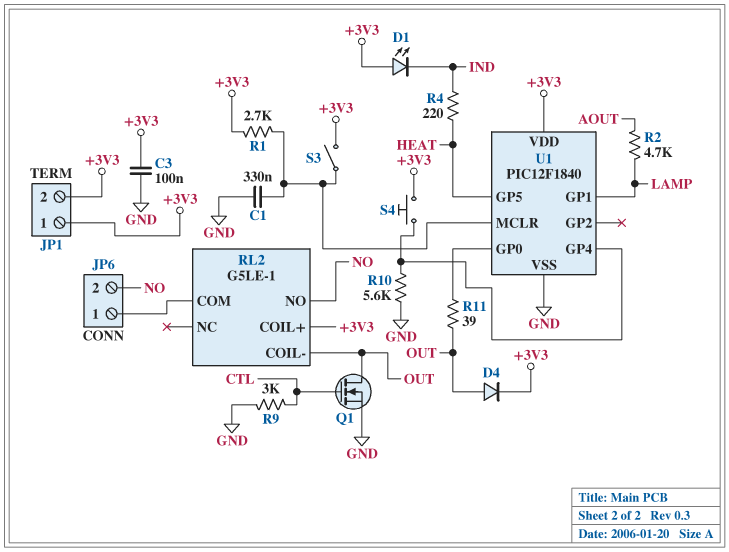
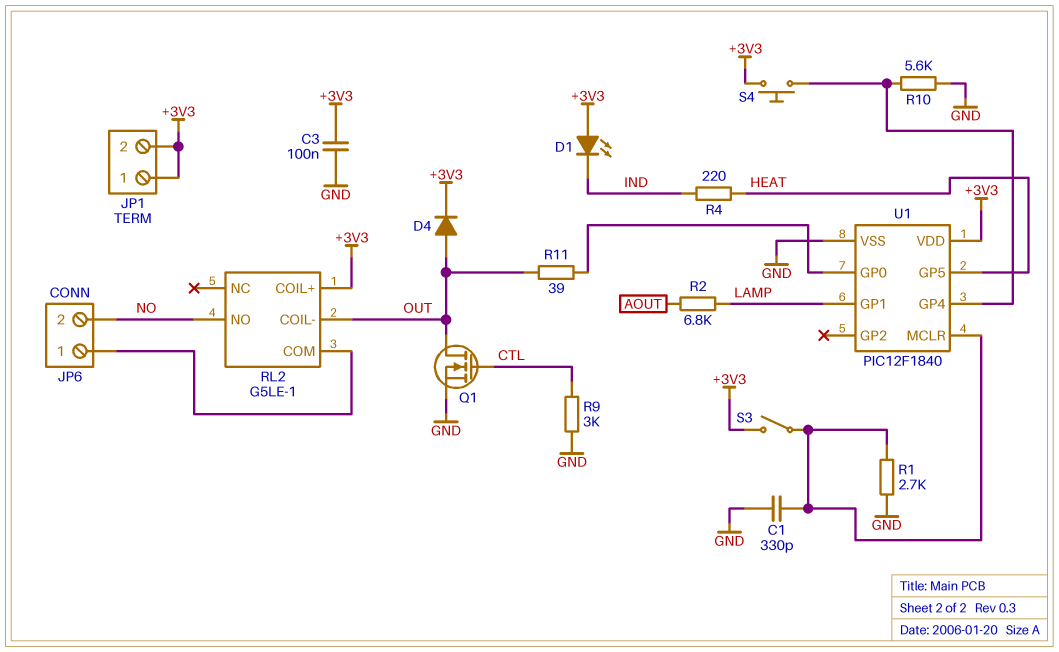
C1: 330nF (GND, U1/MCLR) -> 330pF (GND, U1/MCLR)
R1: 2.7k (+3V3, U1/MCLR) -> 2.7k (GND, U1/MCLR)
R2: 4.7k (AOUT, LAMP) -> 6.8k (AOUT, LAMP)

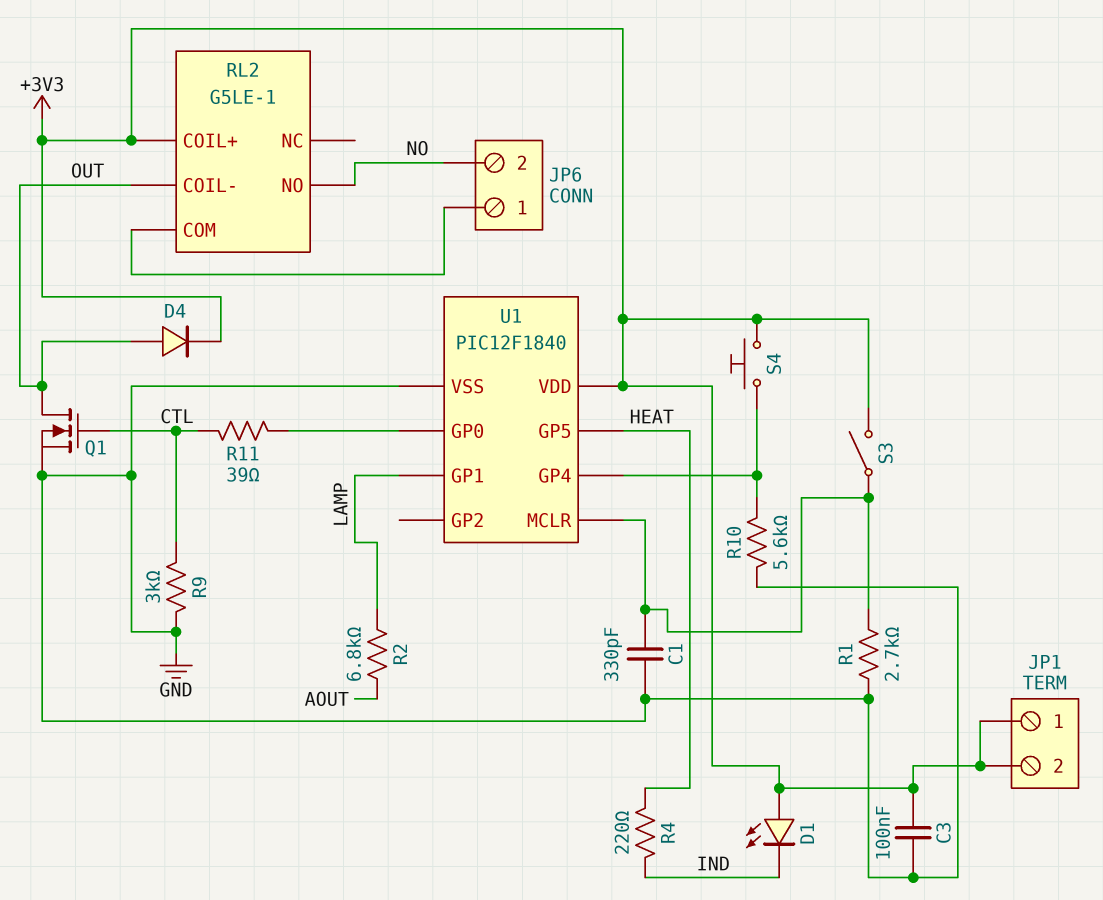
R11: 39 (OUT, U1/GP0) -> 39 (CTL, U1/GP0)

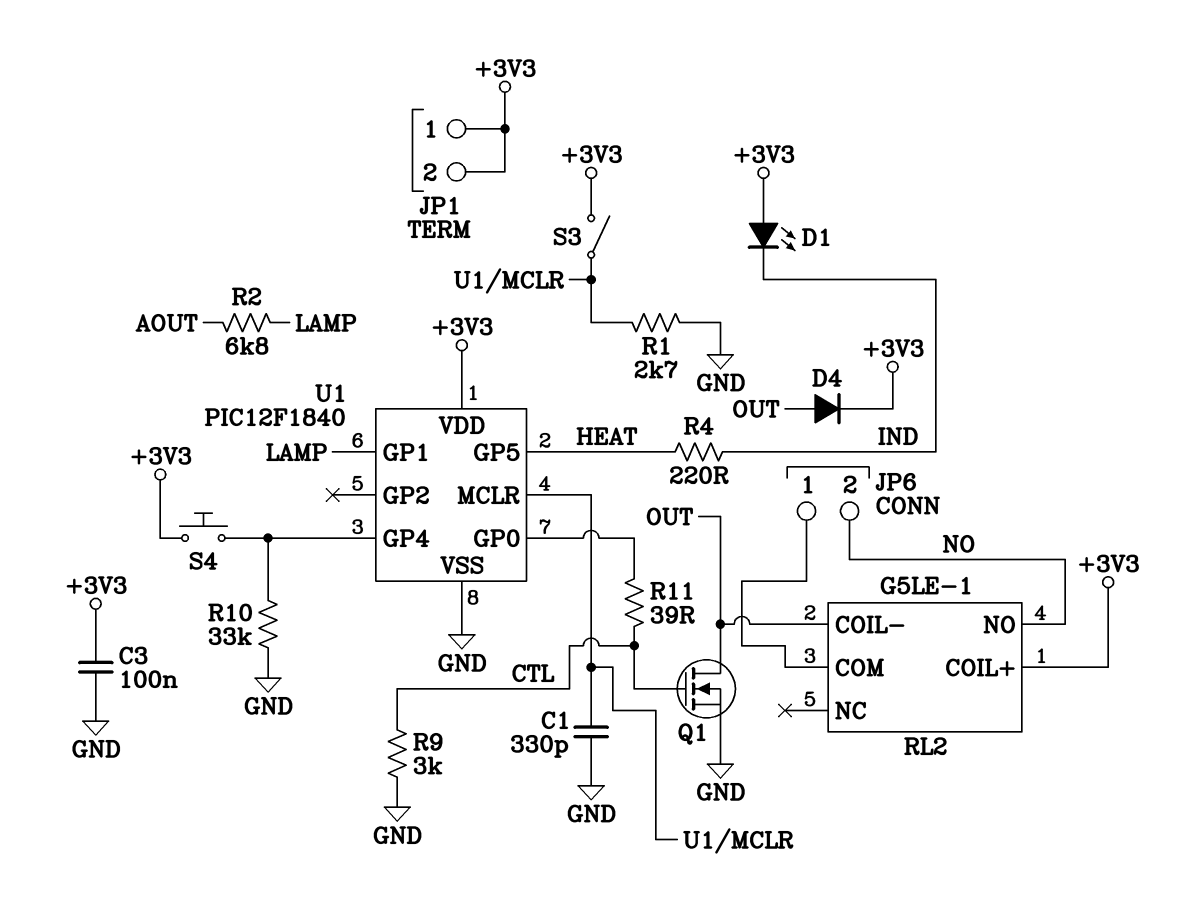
R10: 5.6k (GND, U1/GP4) -> 33k (GND, U1/GP4)

